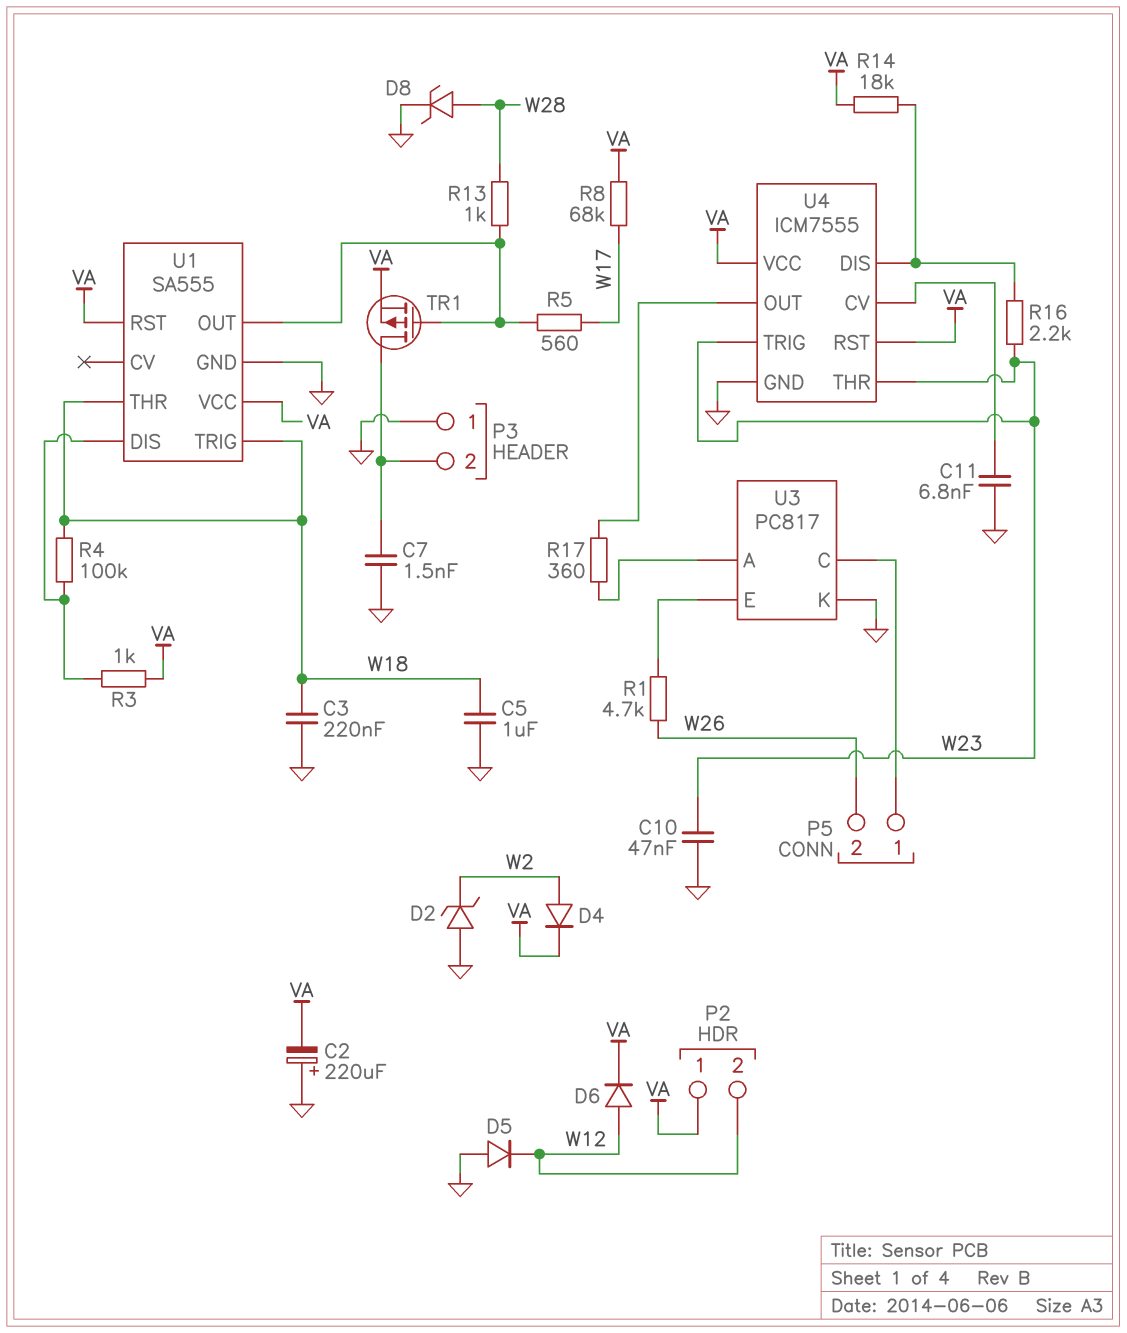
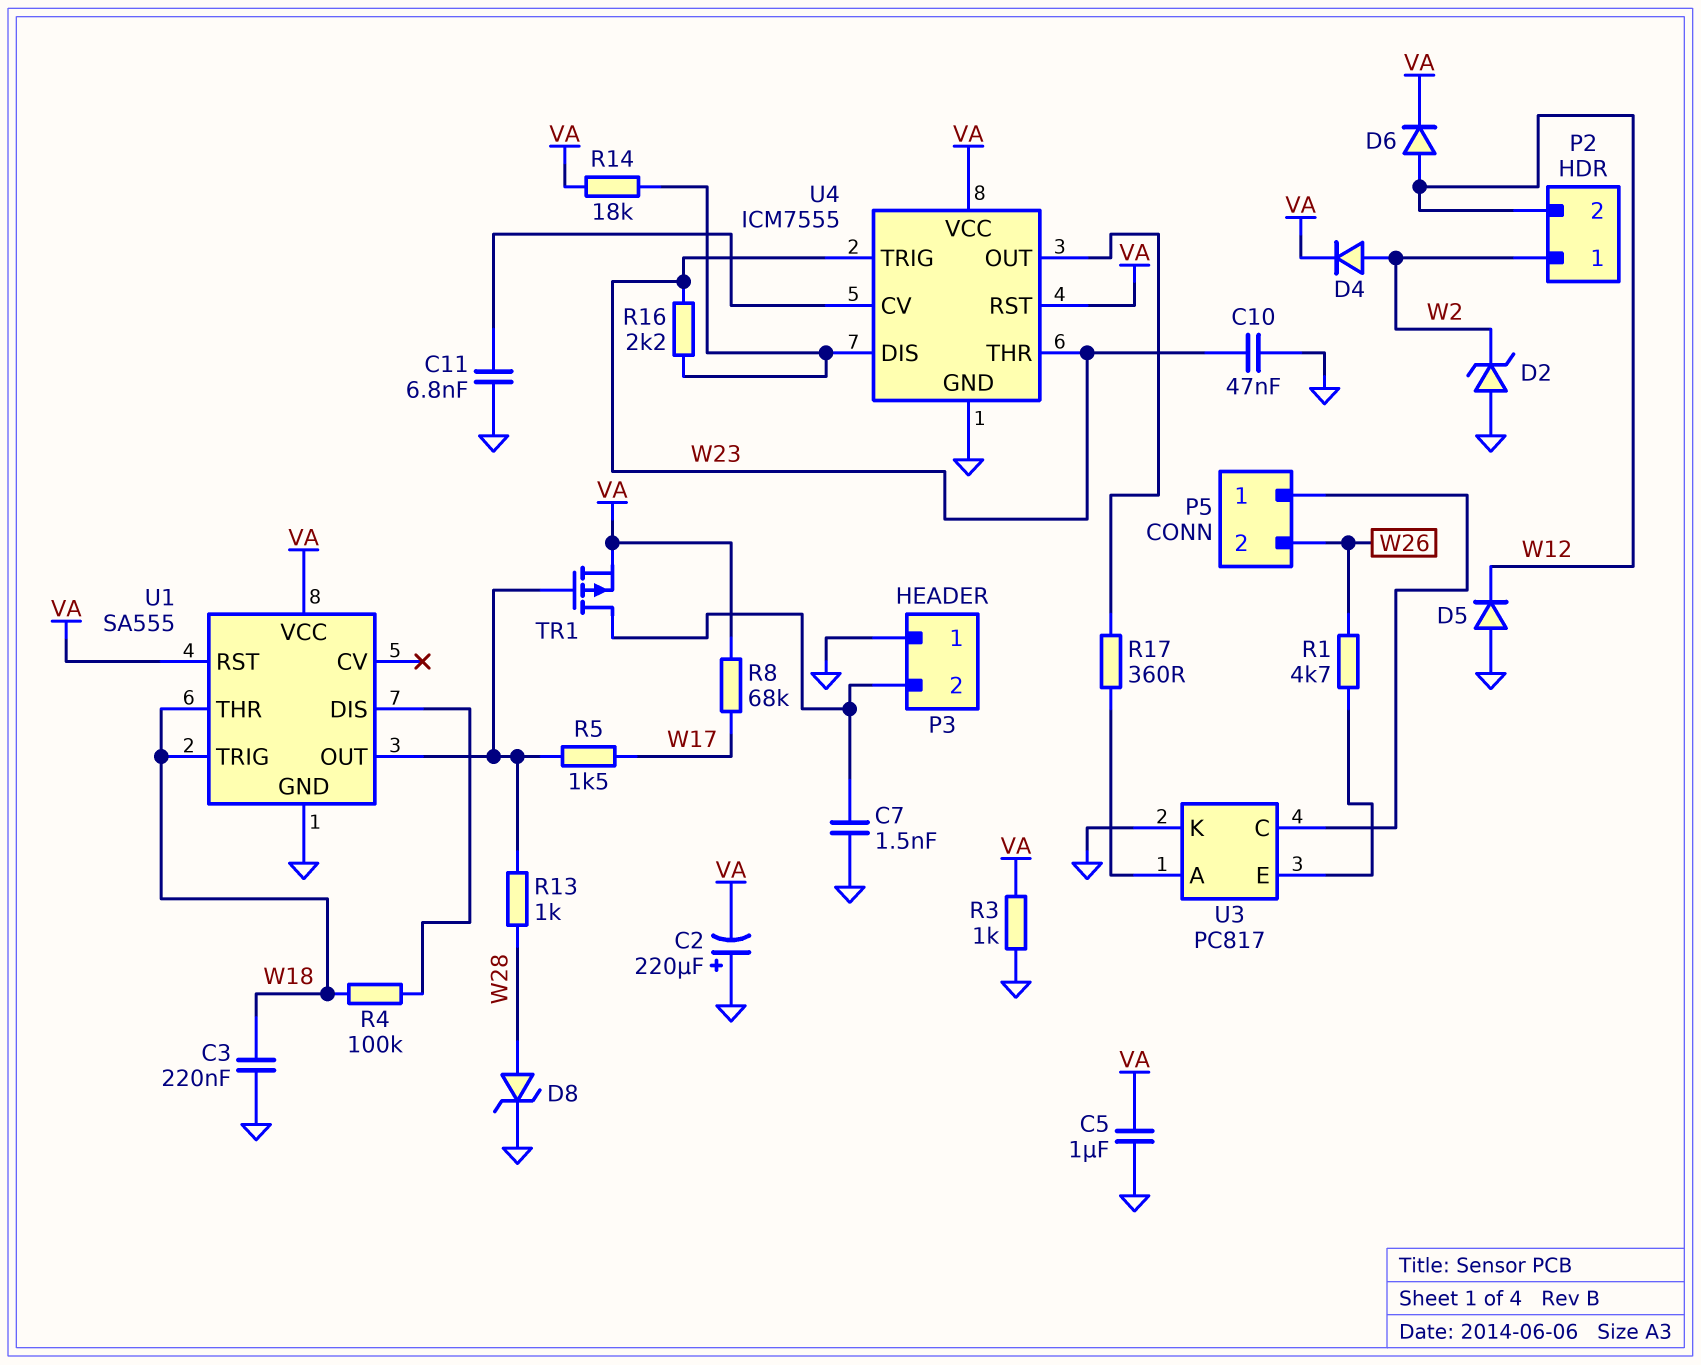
C5: 1uF (GND, W18) -> 1uF (GND, VA)
P2 pin 1: VA -> W2
R3: 1k (U1/DIS, VA) -> 1k (GND, VA)
R5: 560 (U1/OUT, W17) -> 1.5k (U1/OUT, W17)

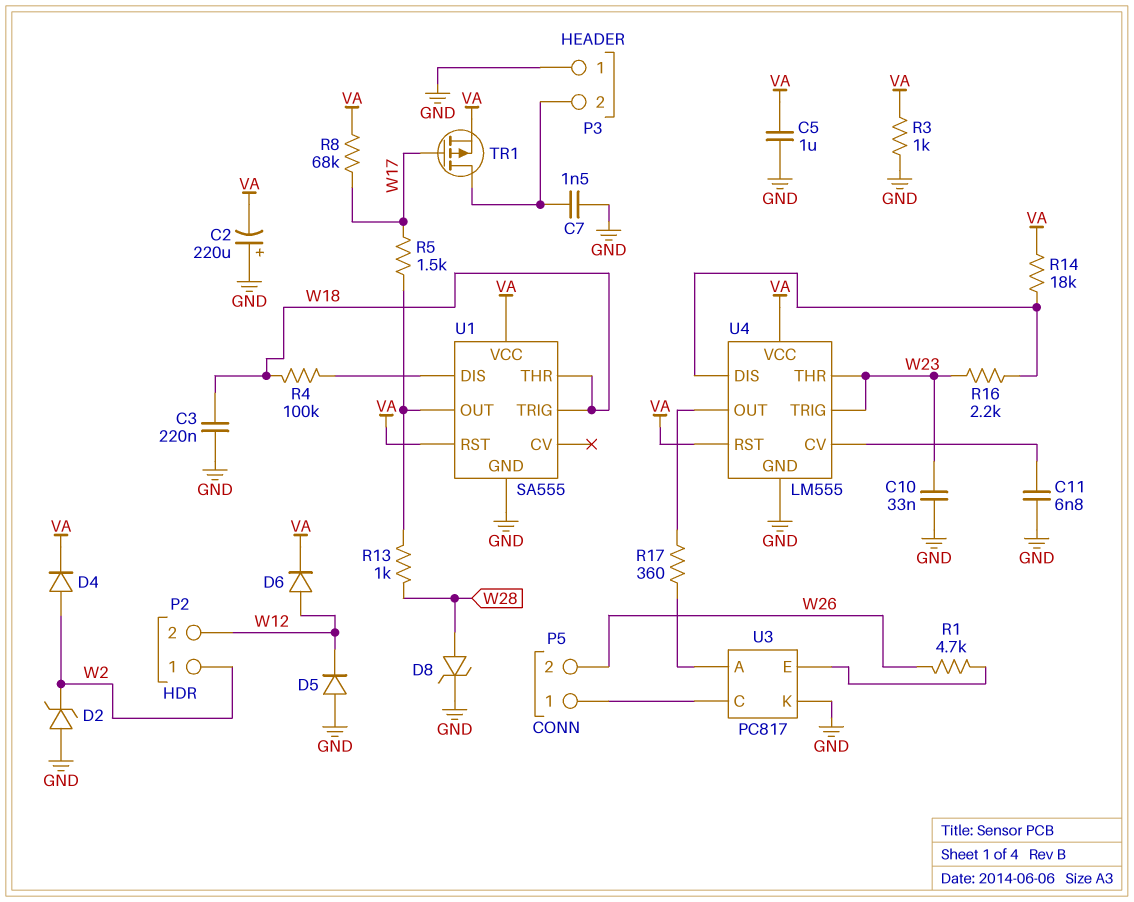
C10: 47nF (GND, W23) -> 33nF (GND, W23)
TR1: PMOS (G U1/OUT, D P3/2, S VA) -> PMOS (G W17, D P3/2, S VA)
U4: ICM7555 -> LM555

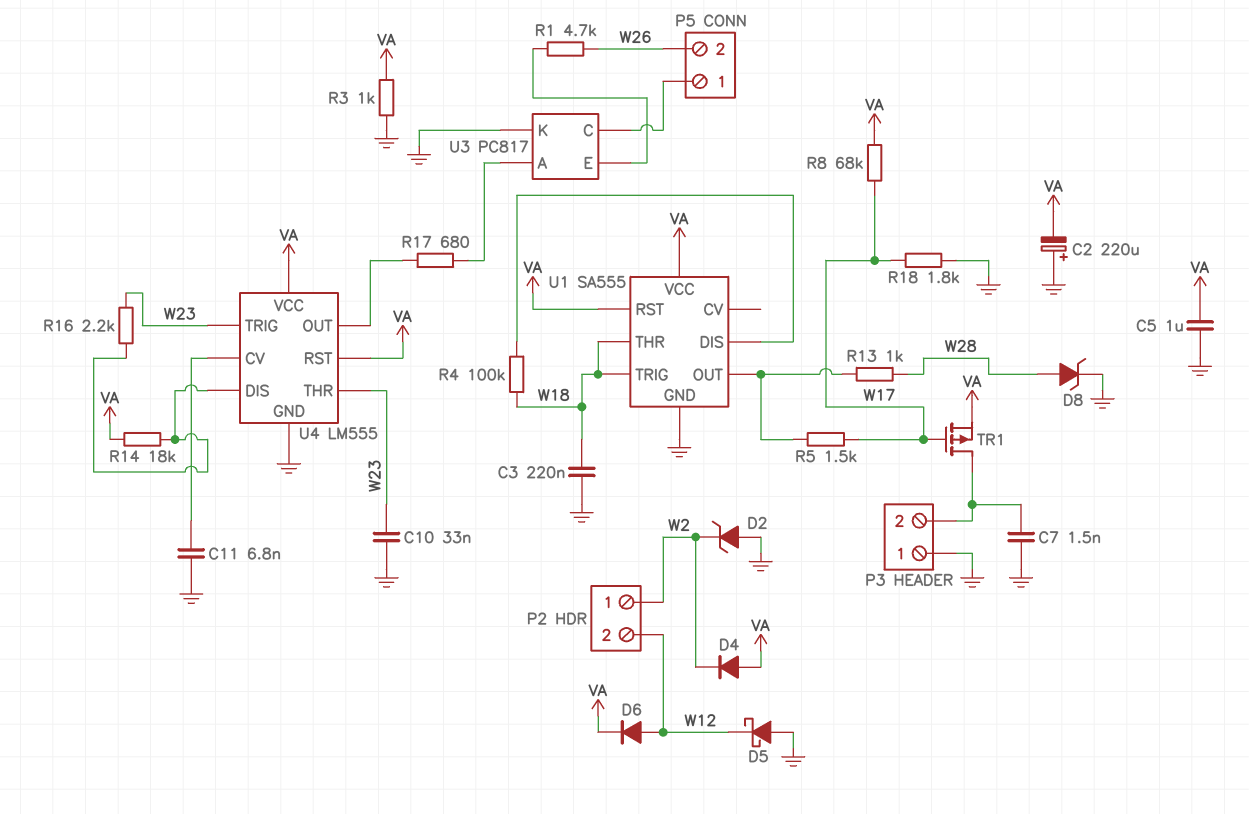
D4: diode (A W2, K VA) -> diode (A VA, K W2)
D5: diode (A GND, K W12) -> schottky (A GND, K W12)
R17: 360 (U3/A, U4/OUT) -> 680 (U3/A, U4/OUT)
R18: none -> 1.8k (GND, W17)

